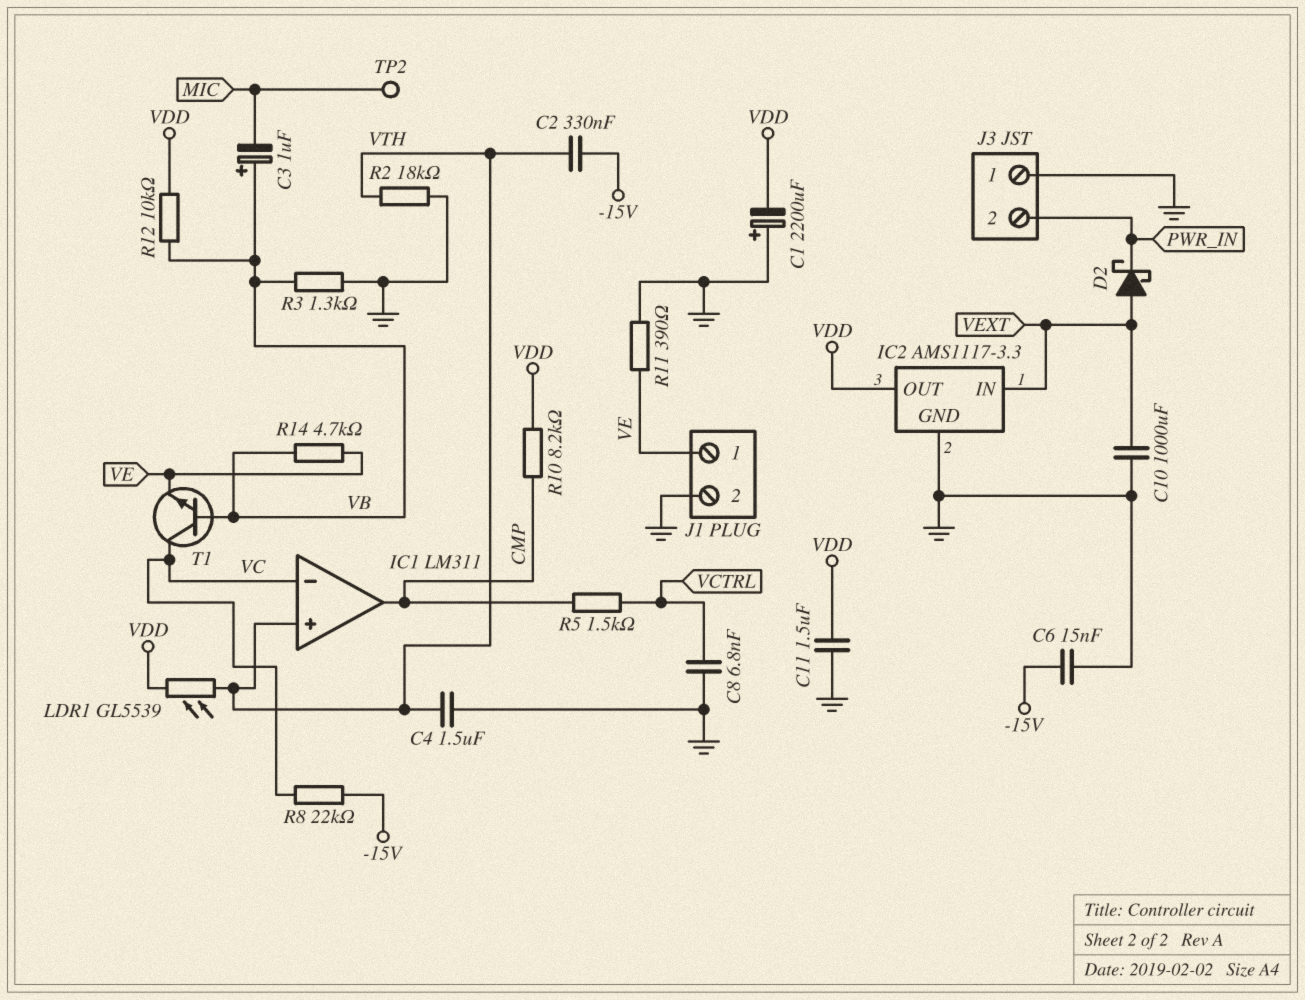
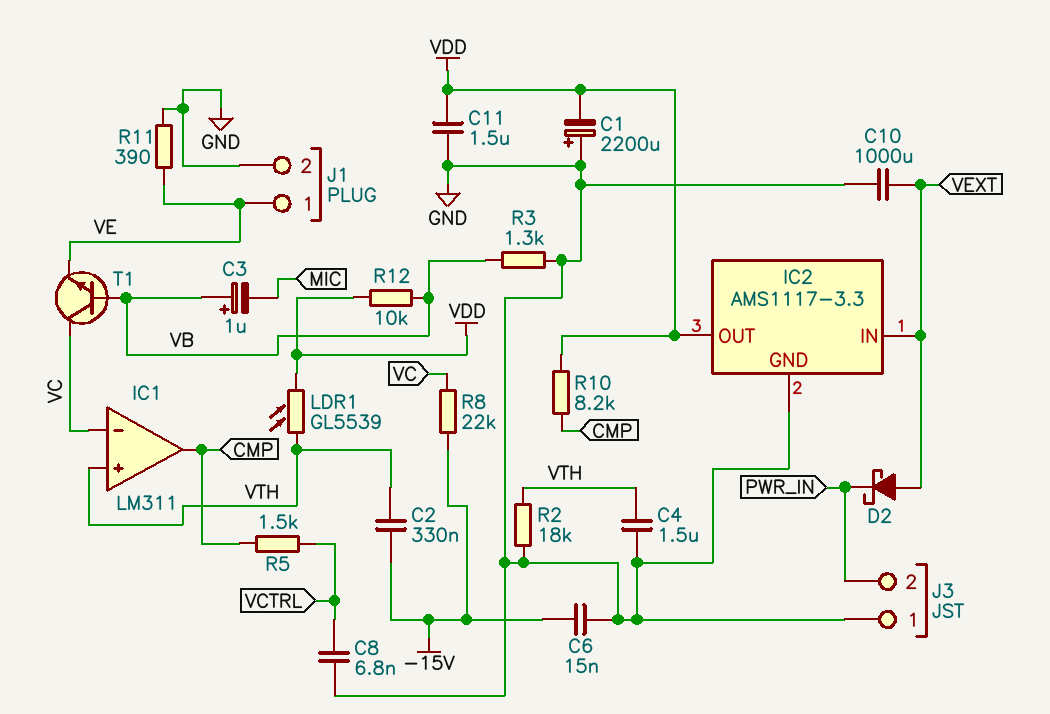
R14: 4.7k (VB, VE) -> none
TP2: test point (MIC) -> none

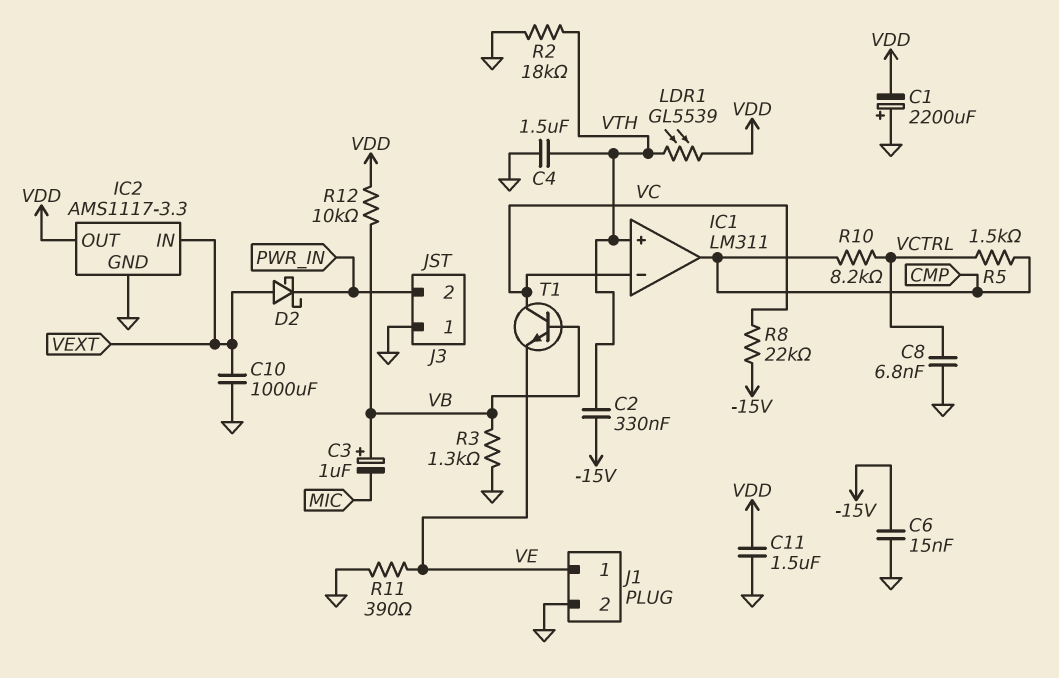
R10: 8.2k (CMP, VDD) -> 8.2k (CMP, VCTRL)

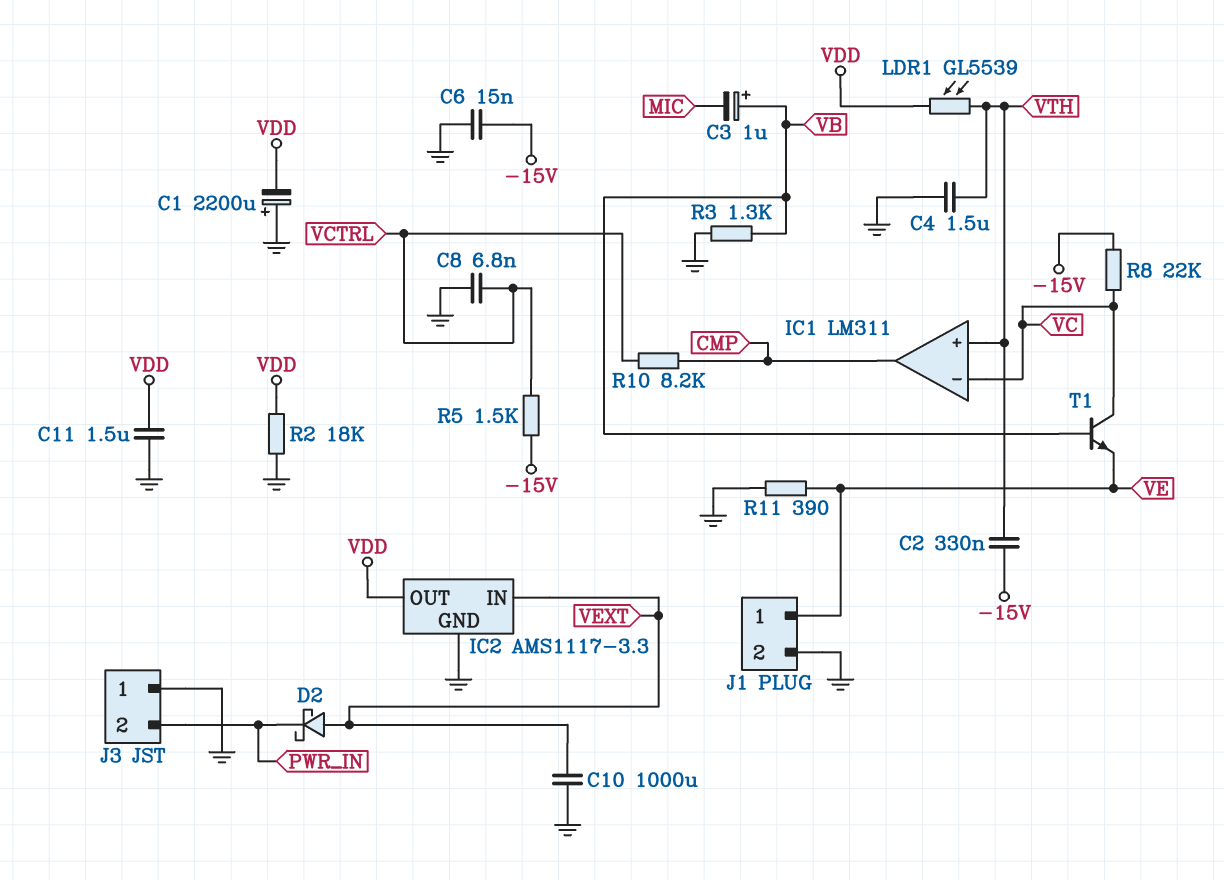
R2: 18k (GND, VTH) -> 18k (GND, VDD)
R5: 1.5k (CMP, VCTRL) -> 1.5k (-15V, VCTRL)
R12: 10k (VB, VDD) -> none

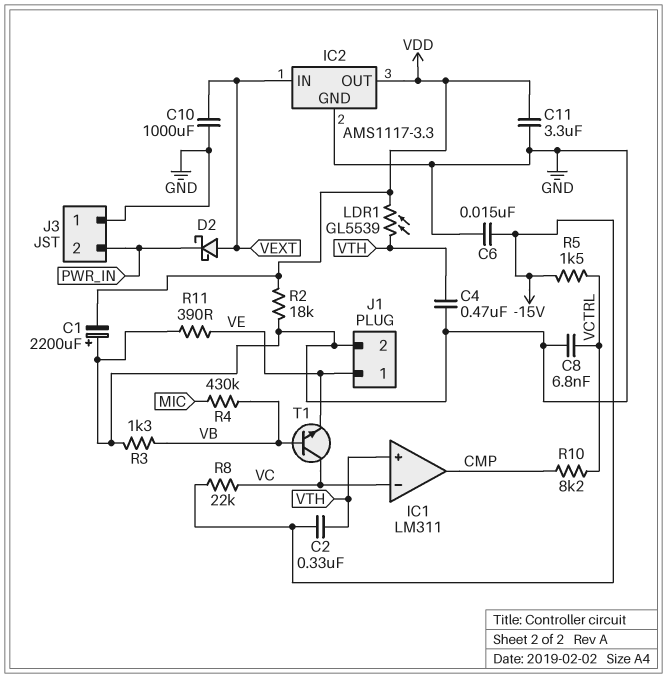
C3: 1uF (plus VB, minus MIC) -> none
C4: 1.5uF (GND, VTH) -> 470nF (GND, VTH)
C11: 1.5uF (GND, VDD) -> 3.3uF (GND, VDD)
R4: none -> 430k (MIC, VB)

